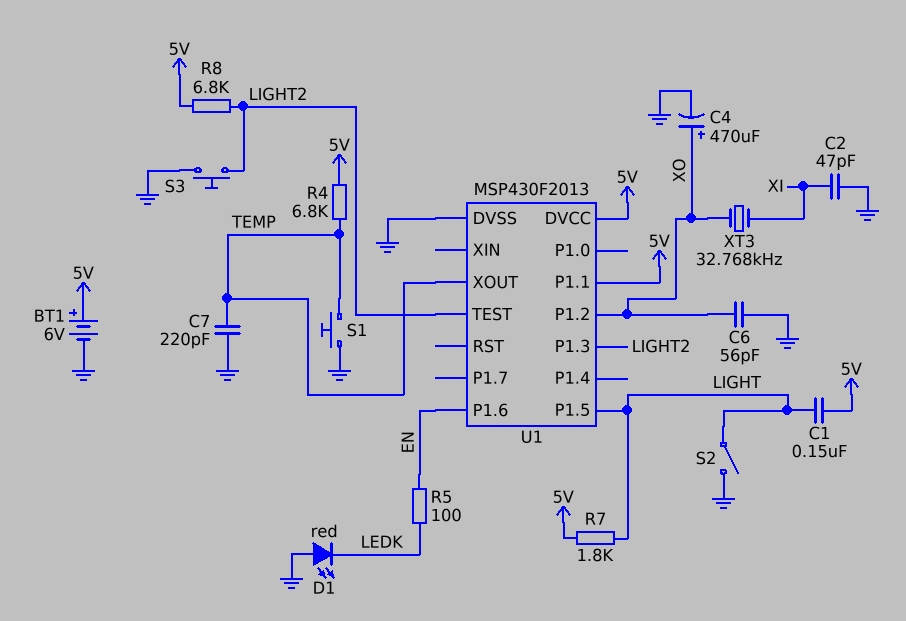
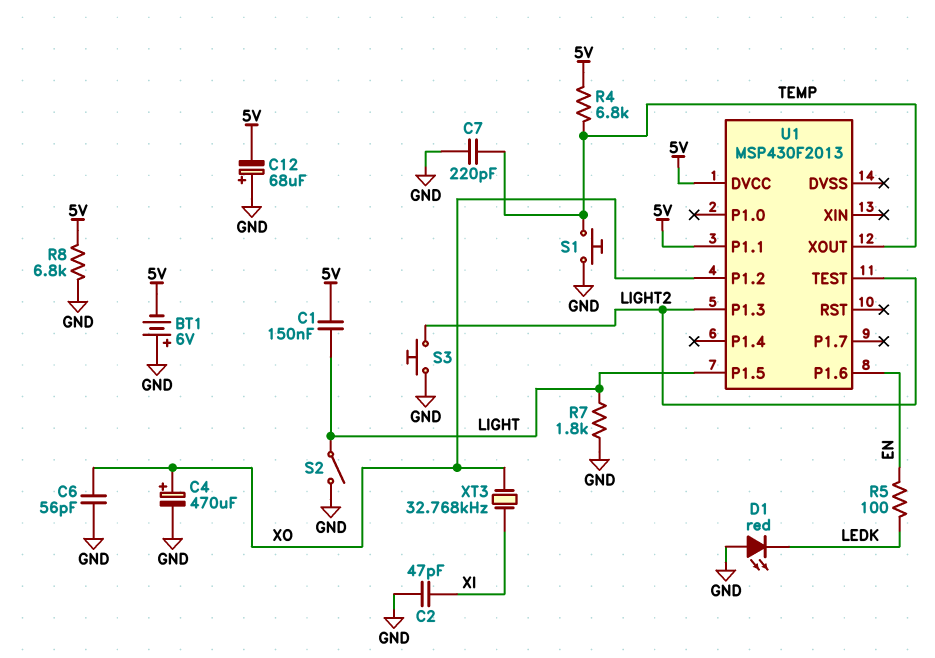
BT1: 6V (plus 5V, minus GND) -> 6V (plus GND, minus 5V)
C12: none -> 68uF (plus GND, minus 5V)
R7: 1.8k (5V, LIGHT) -> 1.8k (GND, LIGHT)
R8: 6.8k (5V, LIGHT2) -> 6.8k (5V, GND)
U1 pin DVSS: GND -> none

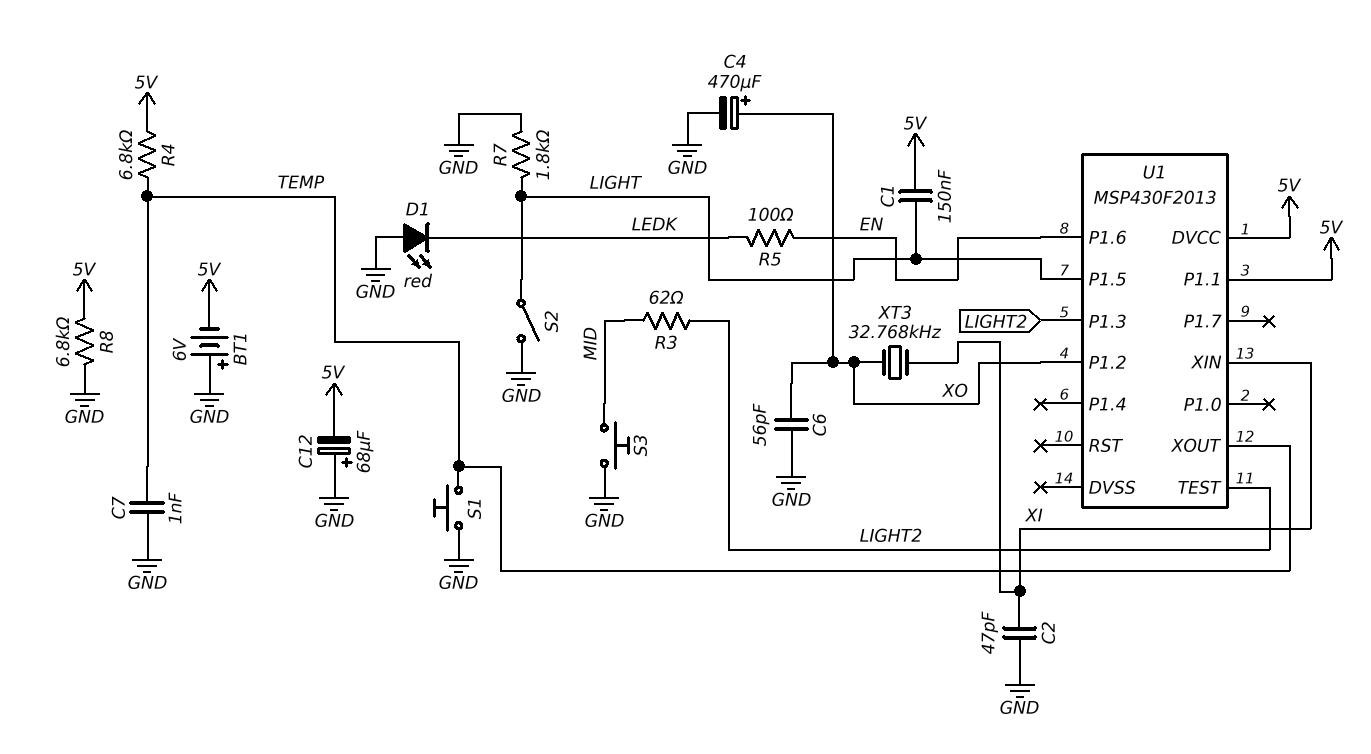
C7: 220pF (GND, TEMP) -> 1nF (GND, TEMP)
R3: none -> 62 (LIGHT2, MID)
S3: button (GND, LIGHT2) -> button (GND, MID)
U1 pin XIN: none -> XI

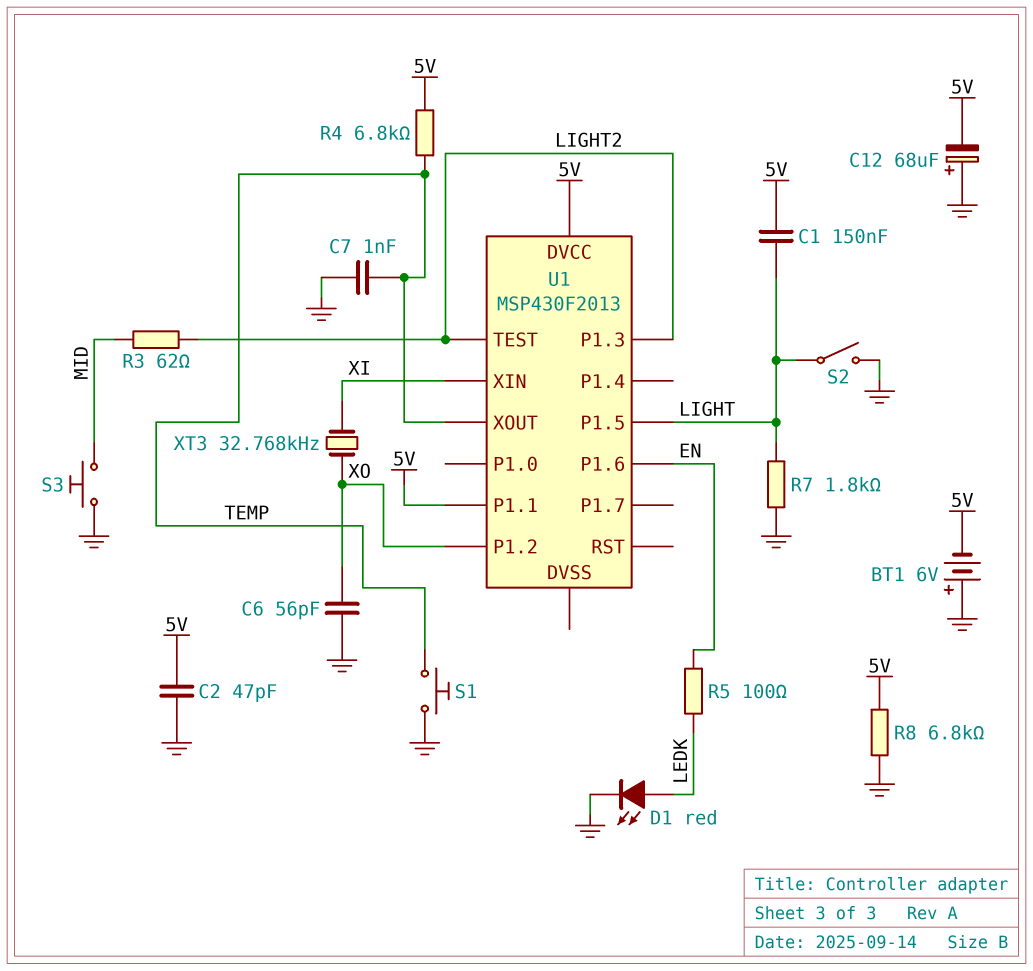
C2: 47pF (GND, XI) -> 47pF (5V, GND)
C4: 470uF (plus XO, minus GND) -> none
D1: LED red (A GND, K LEDK) -> LED red (A LEDK, K GND)

